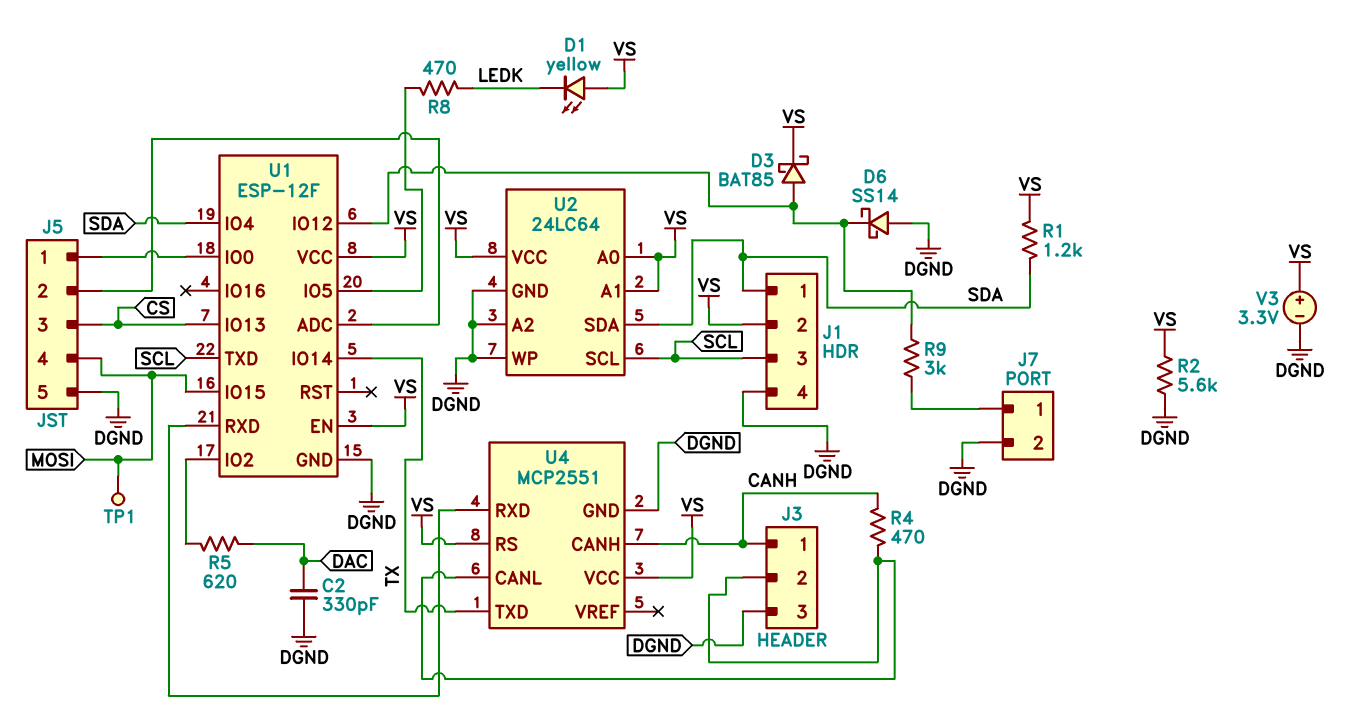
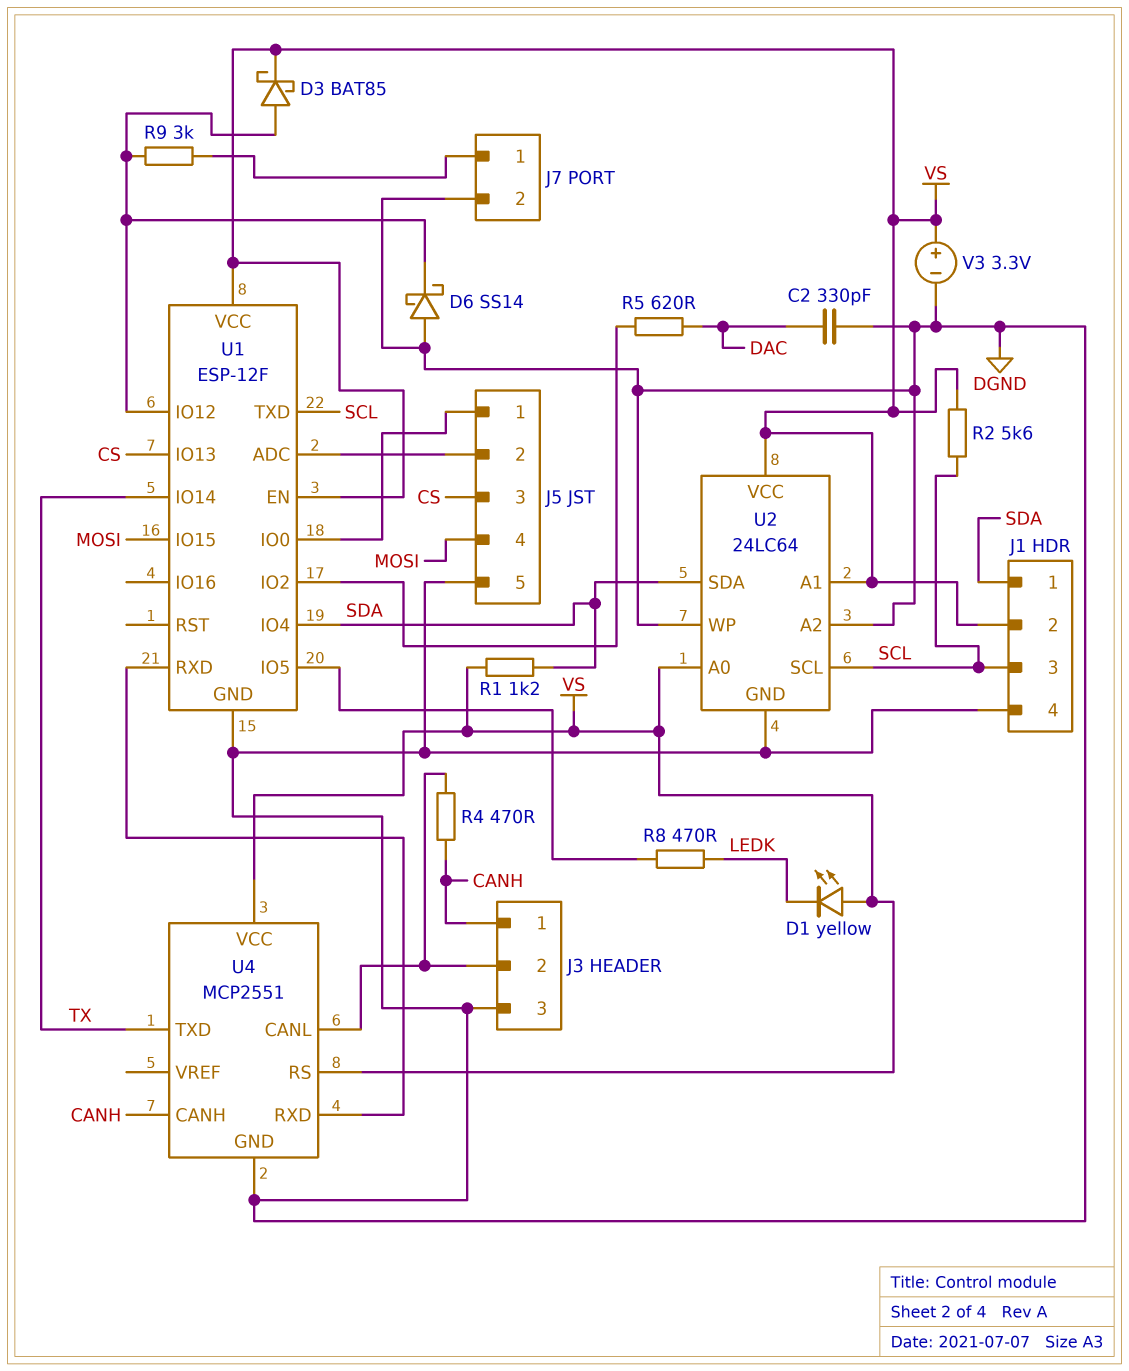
R2: 5.6k (DGND, VS) -> 5.6k (SCL, VS)
TP1: test point (MOSI) -> none

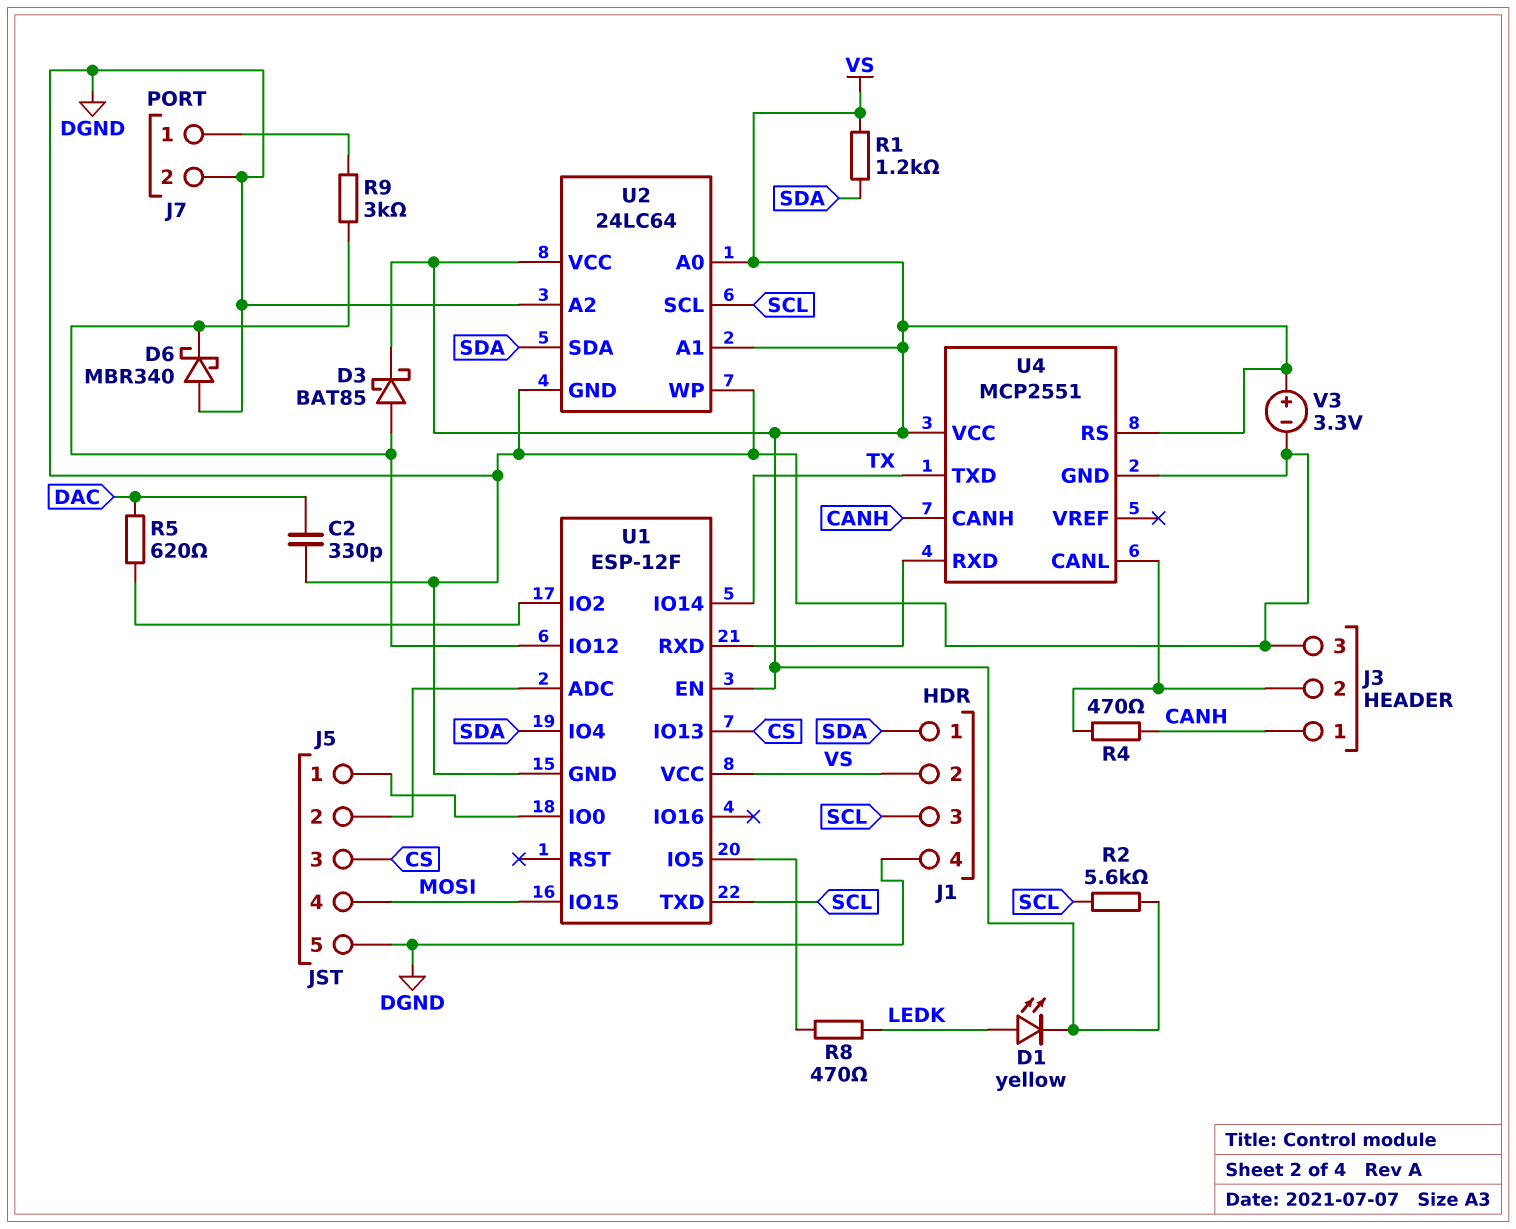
D1: LED yellow (A VS, K LEDK) -> LED yellow (A LEDK, K VS)
D6: schottky SS14 (A DGND, K U1/IO12) -> schottky MBR340 (A DGND, K U1/IO12)

